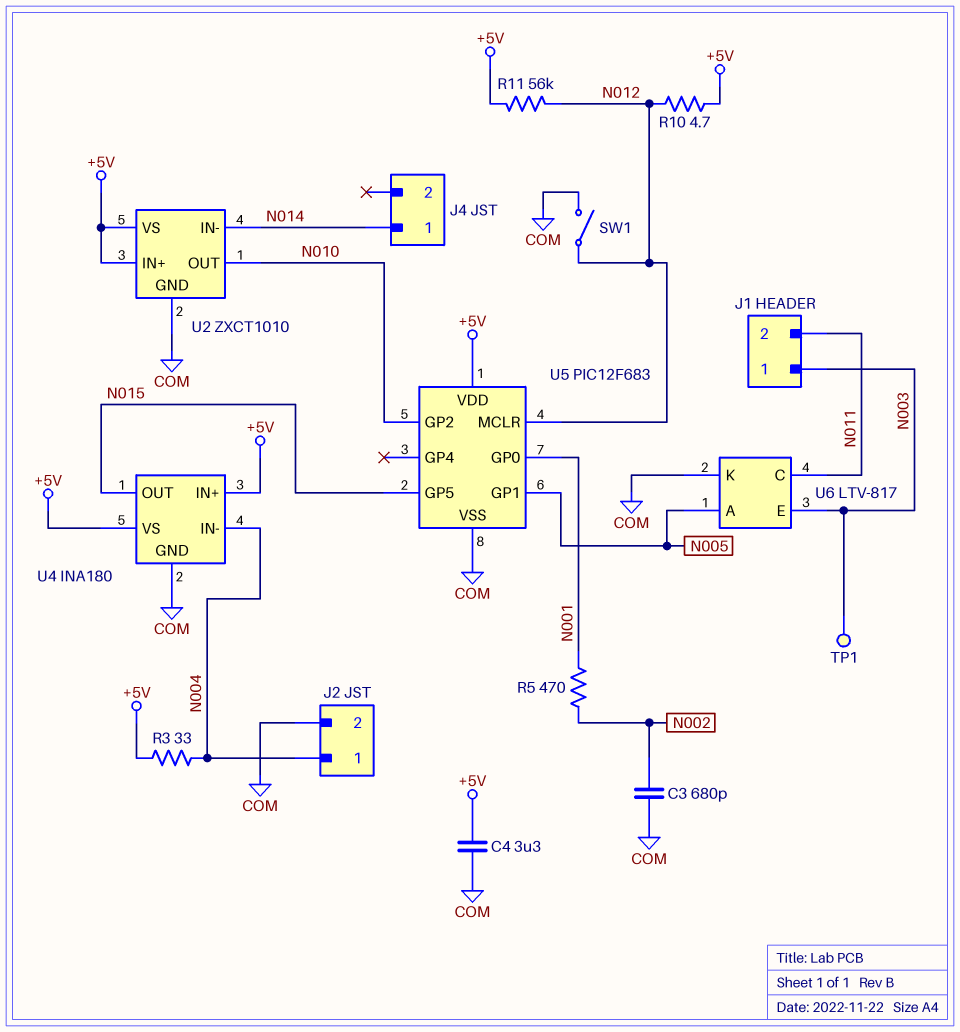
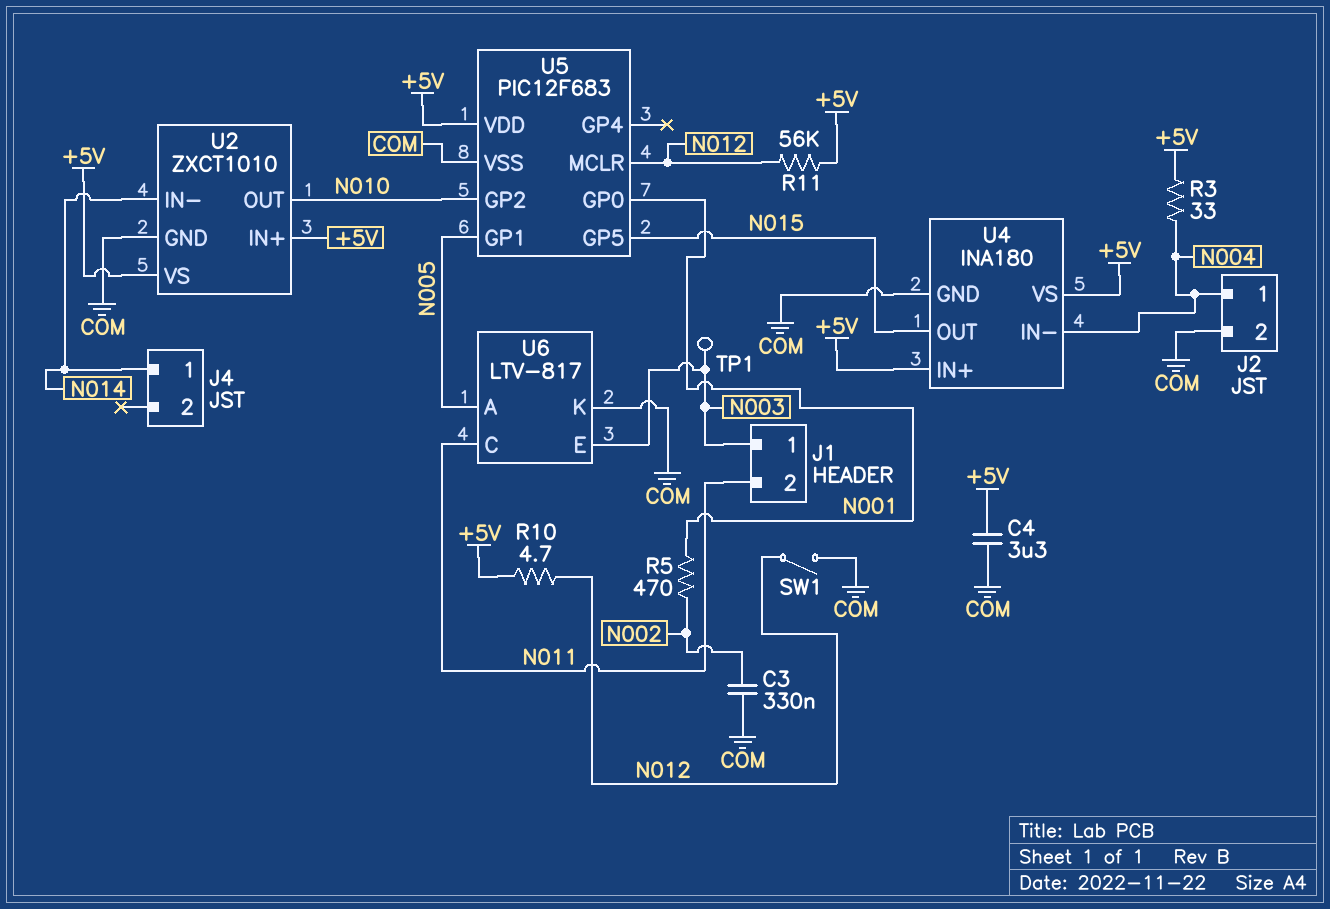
C3: 680pF (COM, N002) -> 330nF (COM, N002)

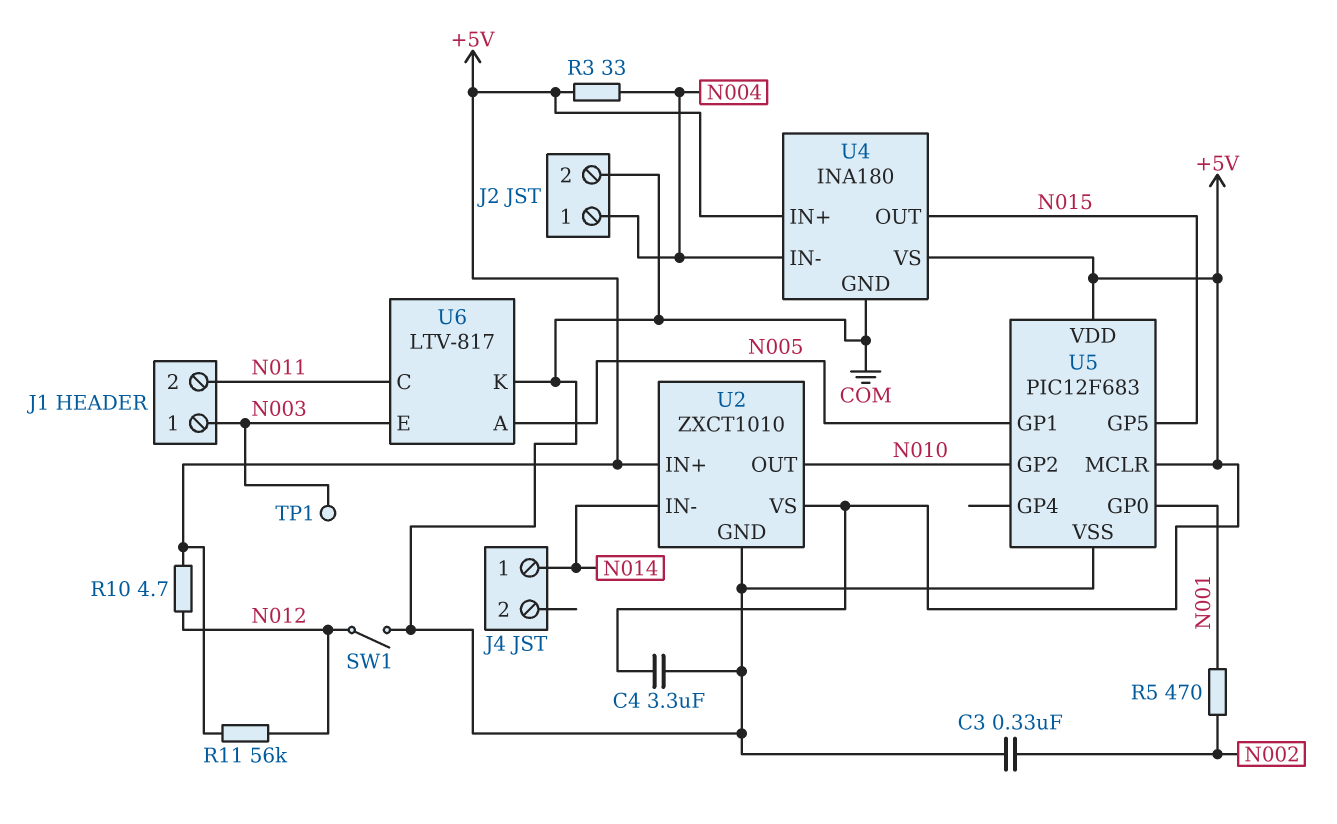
U5 pin MCLR: N012 -> +5V

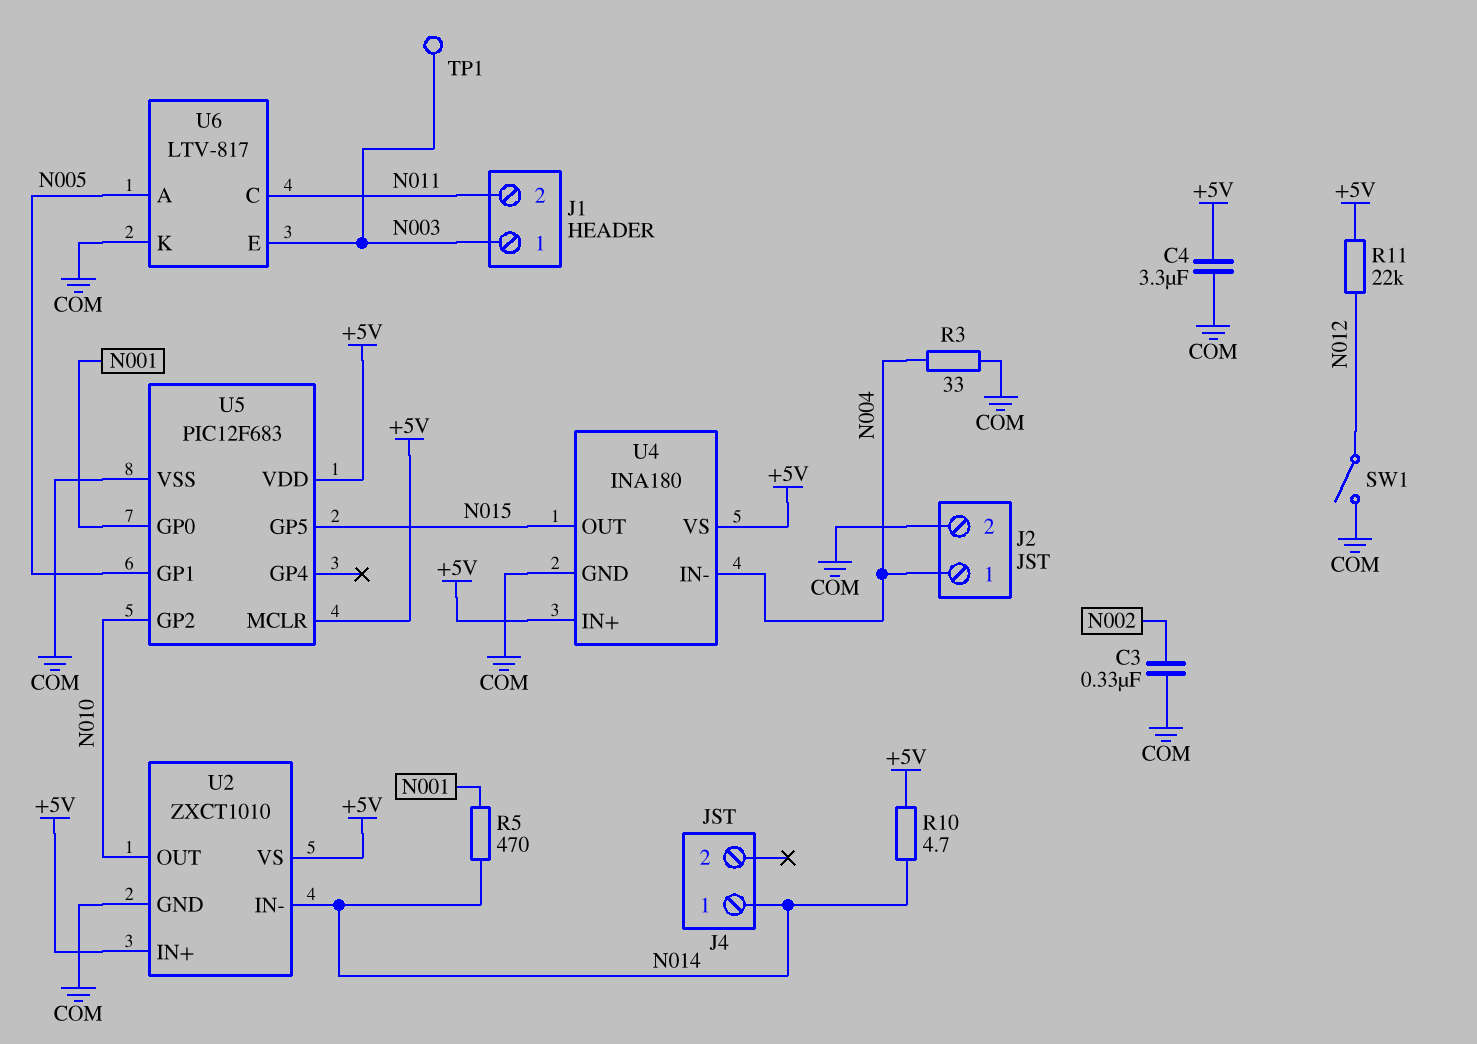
R3: 33 (+5V, N004) -> 33 (COM, N004)
R5: 470 (N001, N002) -> 470 (N001, N014)
R10: 4.7 (+5V, N012) -> 4.7 (+5V, N014)
R11: 56k (+5V, N012) -> 22k (+5V, N012)

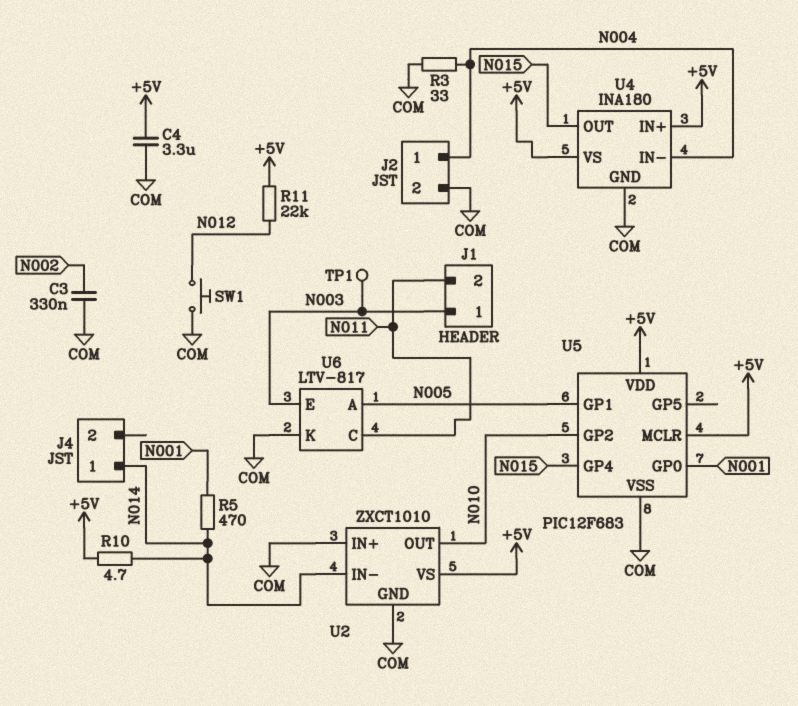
SW1: switch (COM, N012) -> button (COM, N012)
U2 pin IN+: +5V -> COM
U5 pin GP4: none -> N015
U5 pin GP5: N015 -> none

